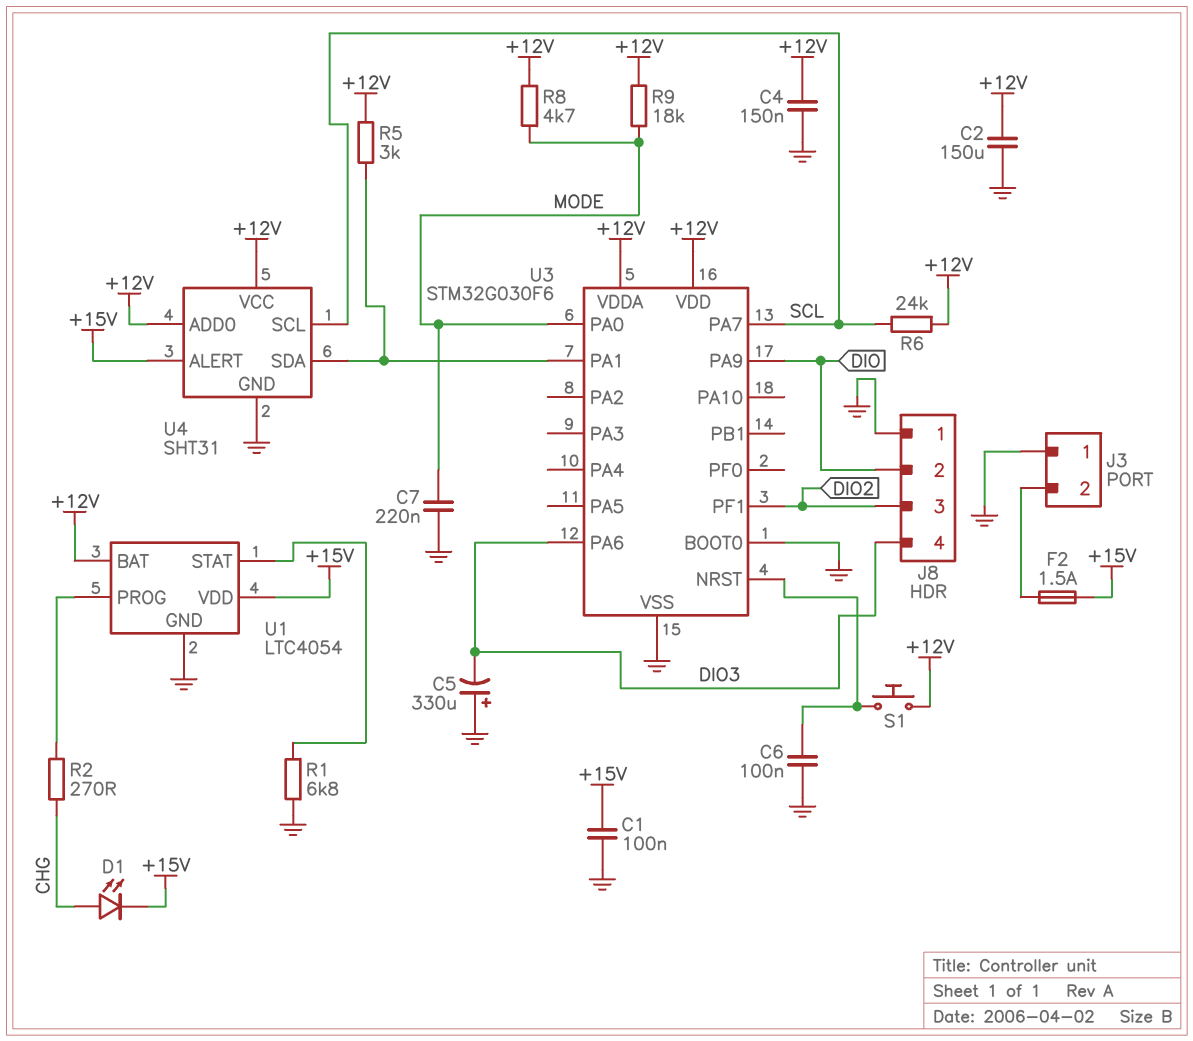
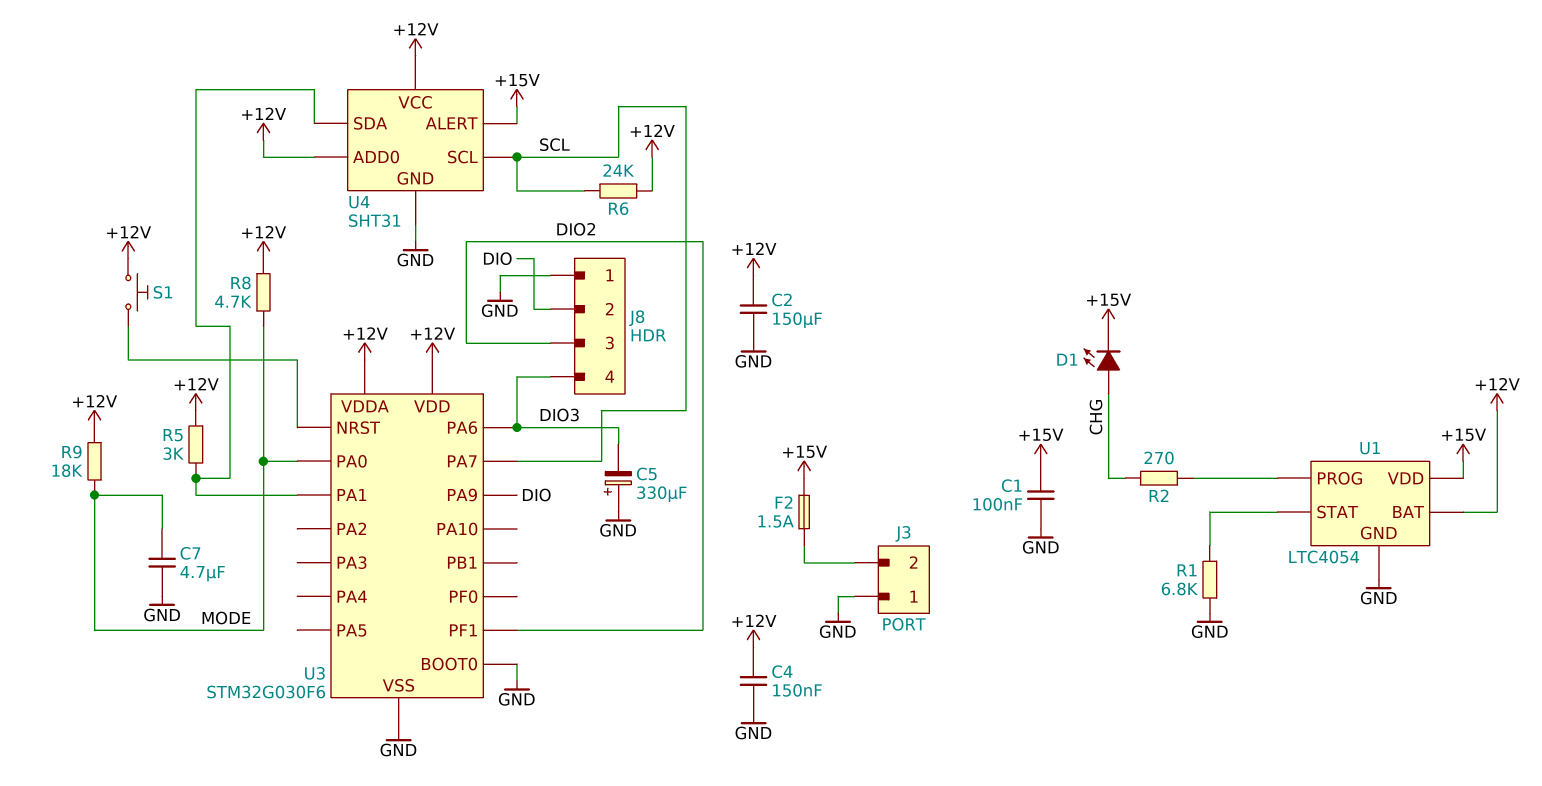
C6: 100nF (GND, U3/NRST) -> none
C7: 220nF (GND, MODE) -> 4.7uF (GND, MODE)

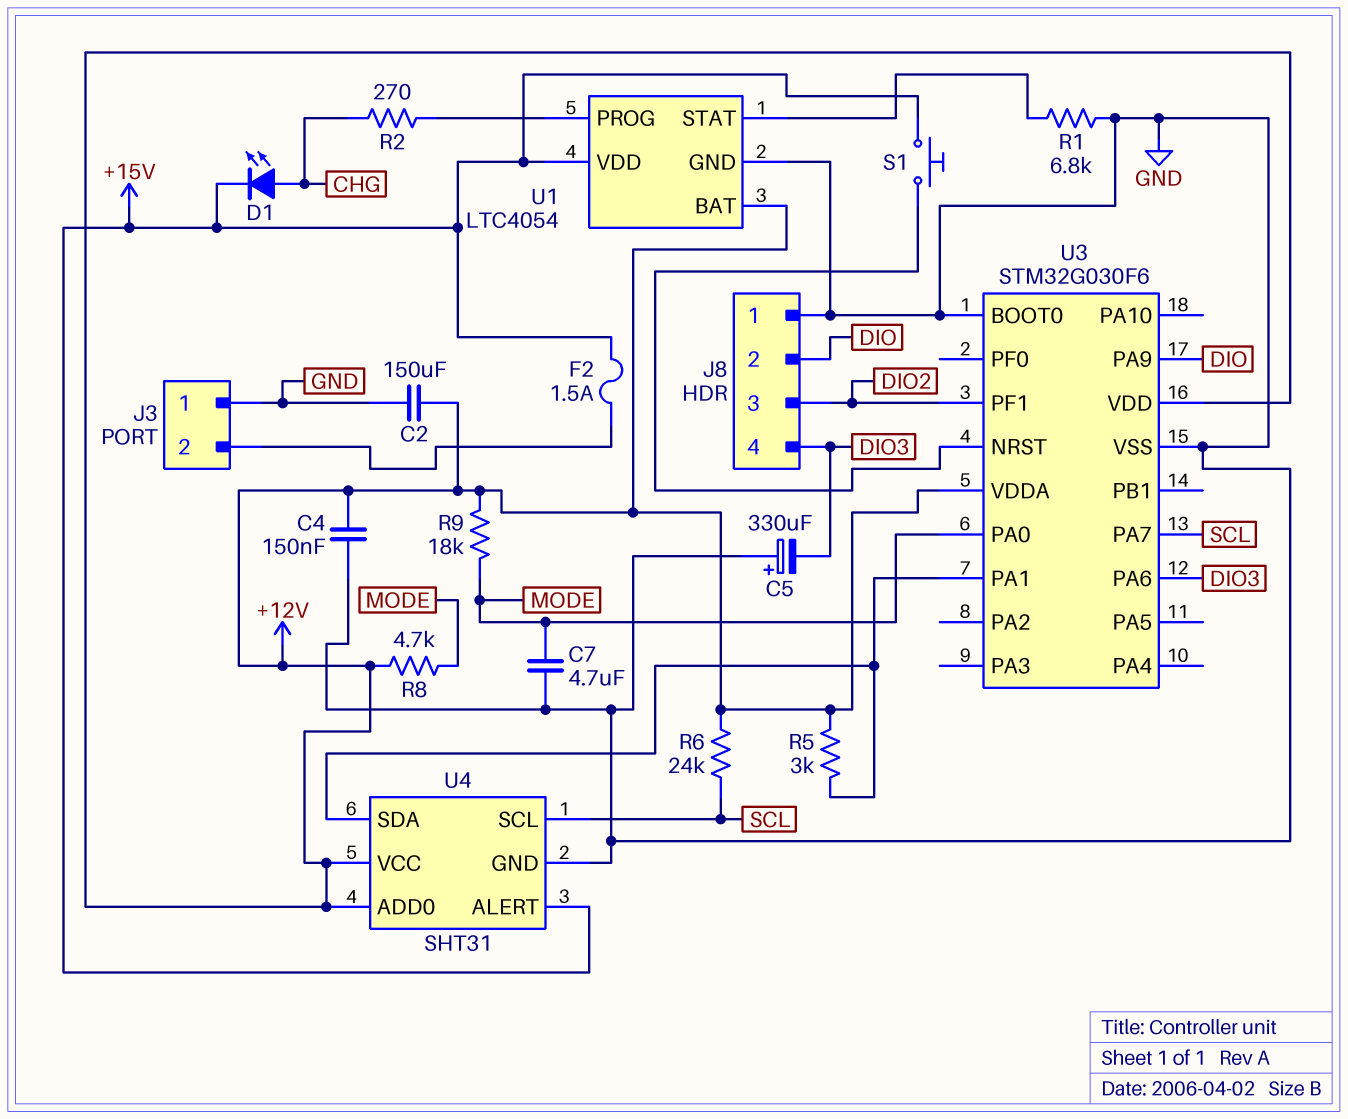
C1: 100nF (+15V, GND) -> none
S1: button (+12V, U3/NRST) -> button (+15V, U3/NRST)

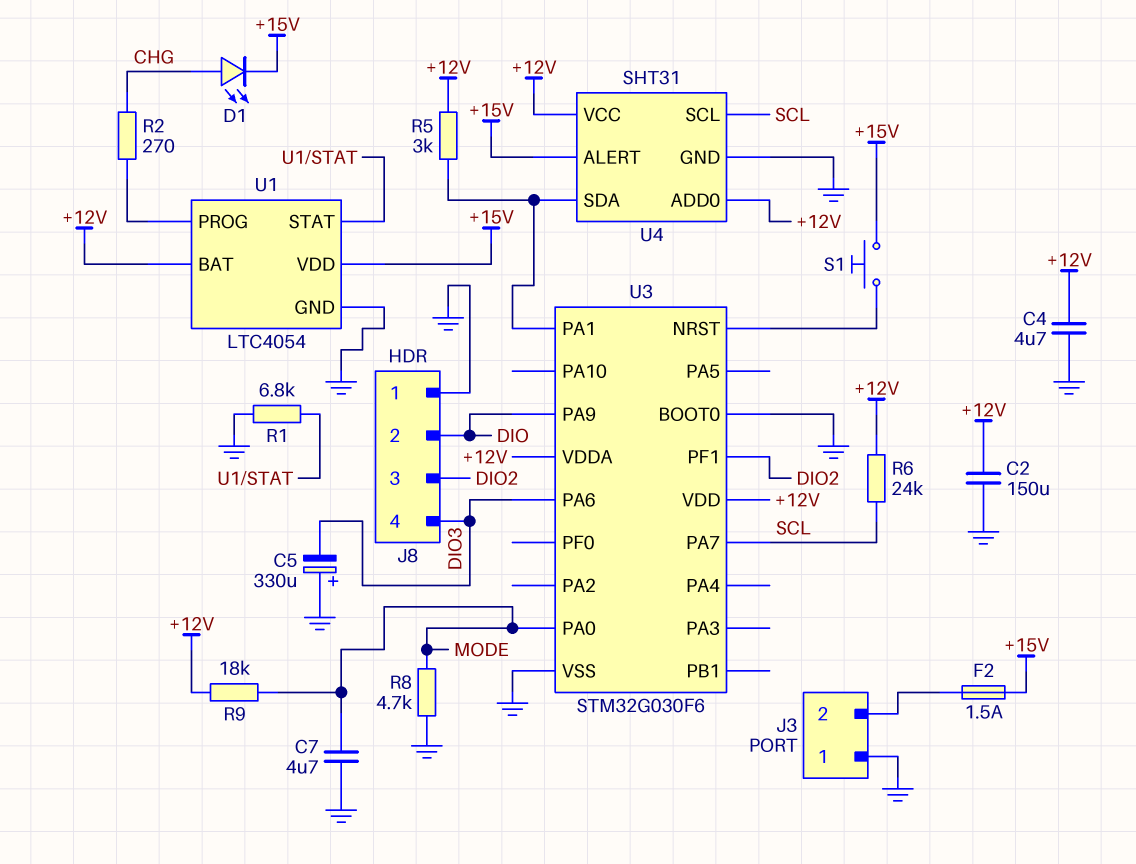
C4: 150nF (+12V, GND) -> 4.7uF (+12V, GND)
R8: 4.7k (+12V, MODE) -> 4.7k (GND, MODE)

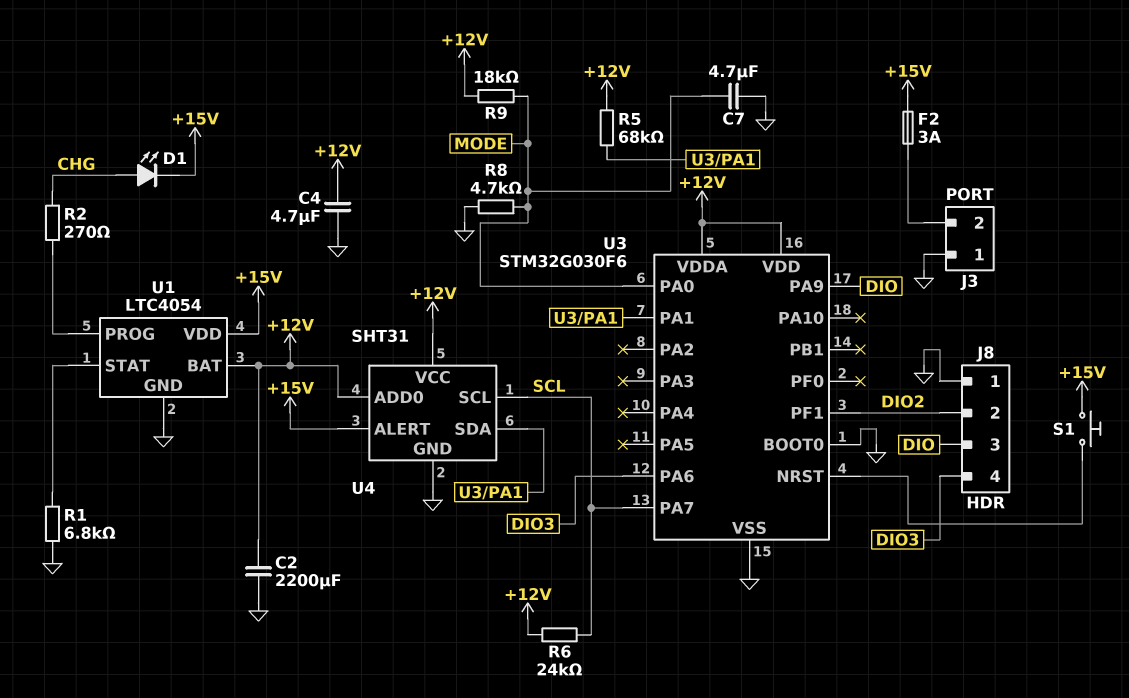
C2: 150uF (+12V, GND) -> 2200uF (+12V, GND)
C5: 330uF (plus GND, minus DIO3) -> none
F2: 1.5A (+15V, J3/2) -> 3A (+15V, J3/2)
J8 pin 2: DIO -> DIO2
J8 pin 3: DIO2 -> DIO
R5: 3k (+12V, U3/PA1) -> 68k (+12V, U3/PA1)

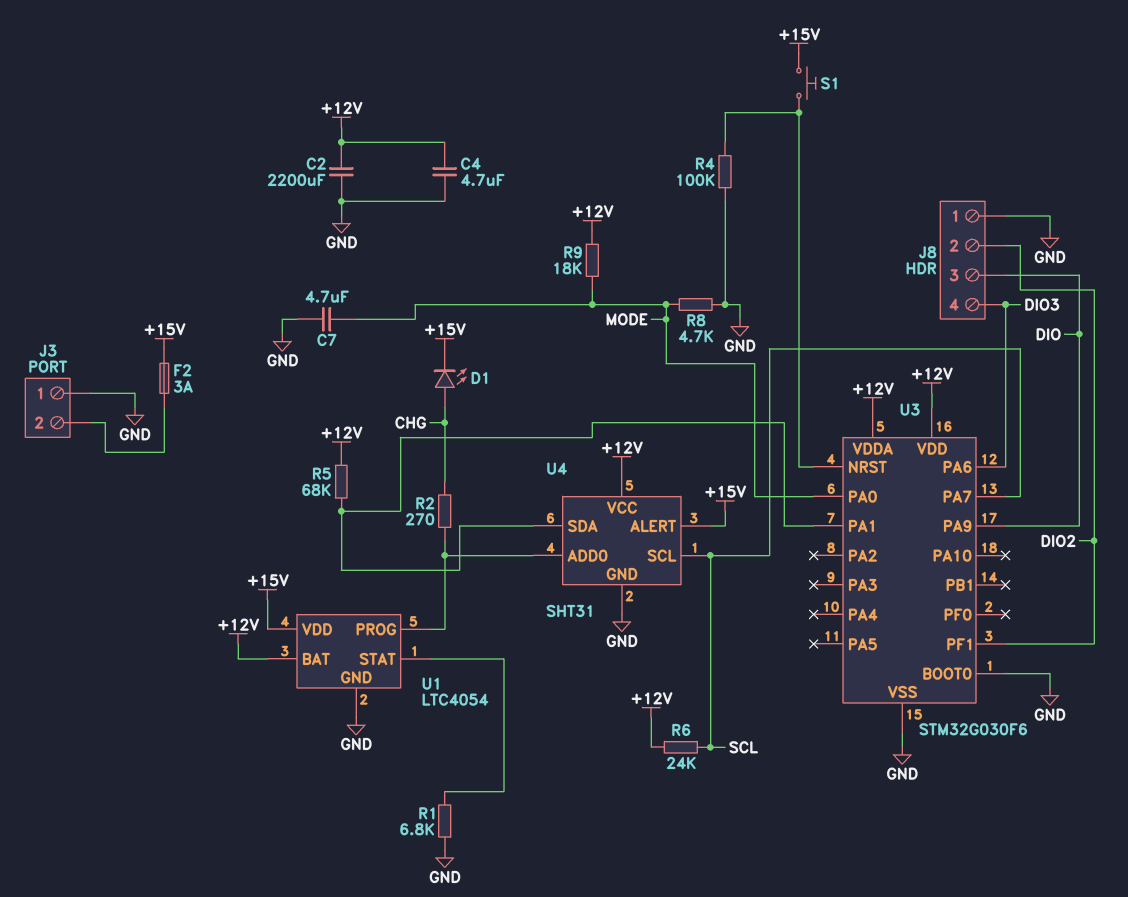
R4: none -> 100k (GND, U3/NRST)
U4 pin ADD0: +12V -> U1/PROG

